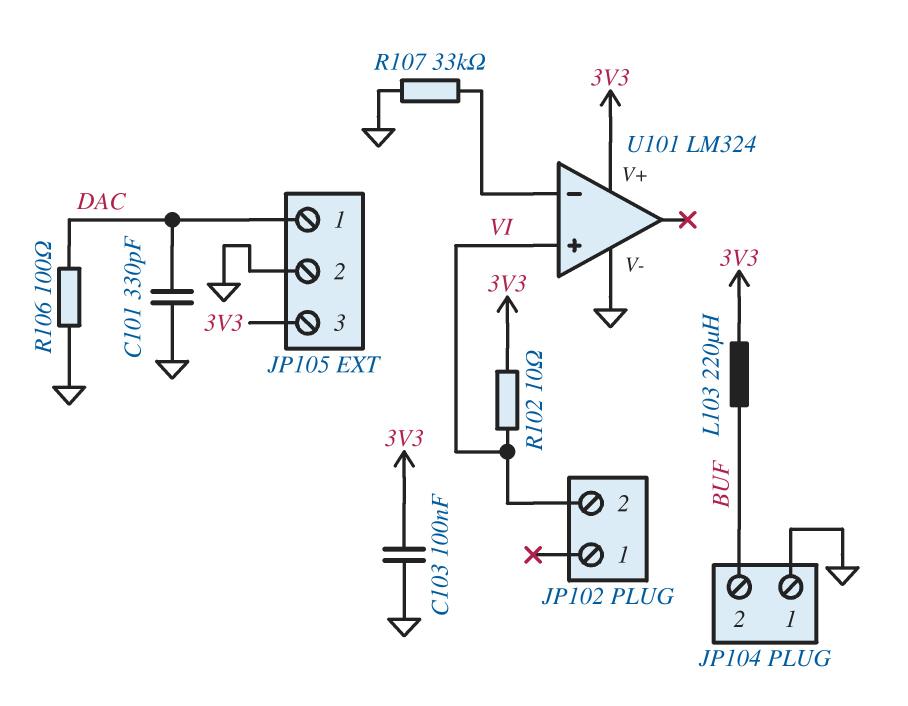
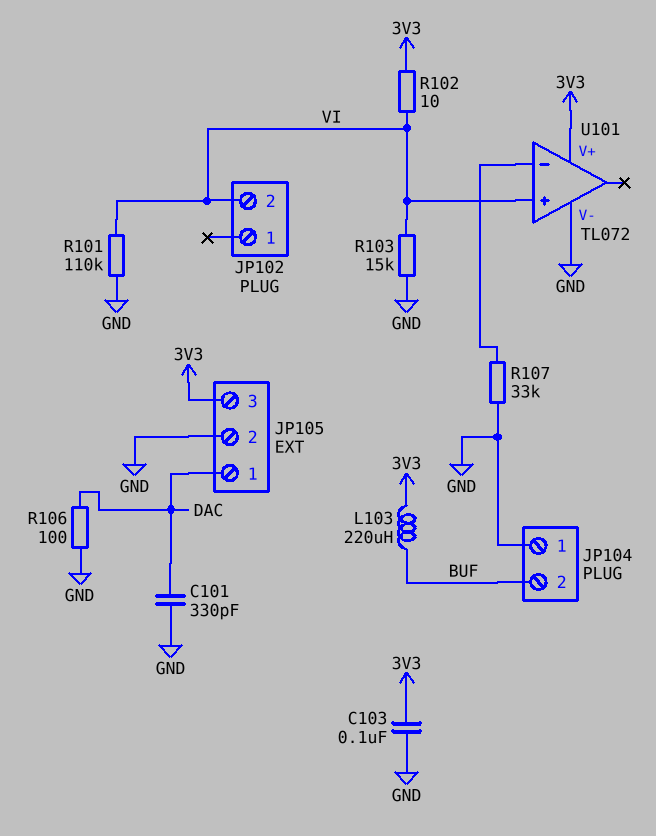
R101: none -> 110k (GND, VI)
R103: none -> 15k (GND, VI)
U101: LM324 -> TL072

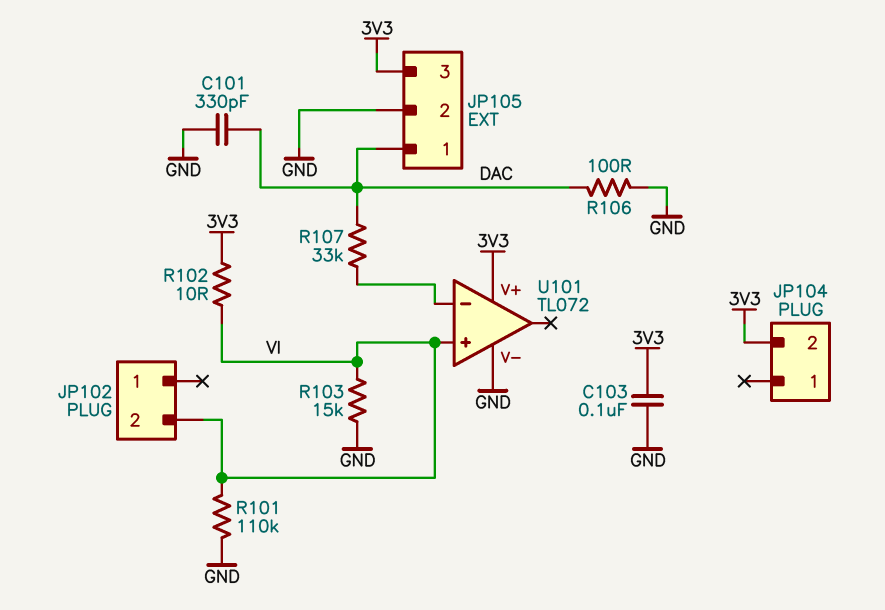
JP104 pin 1: GND -> none
JP104 pin 2: BUF -> 3V3
L103: 220uH (3V3, BUF) -> none
R107: 33k (GND, U101/in-) -> 33k (DAC, U101/in-)

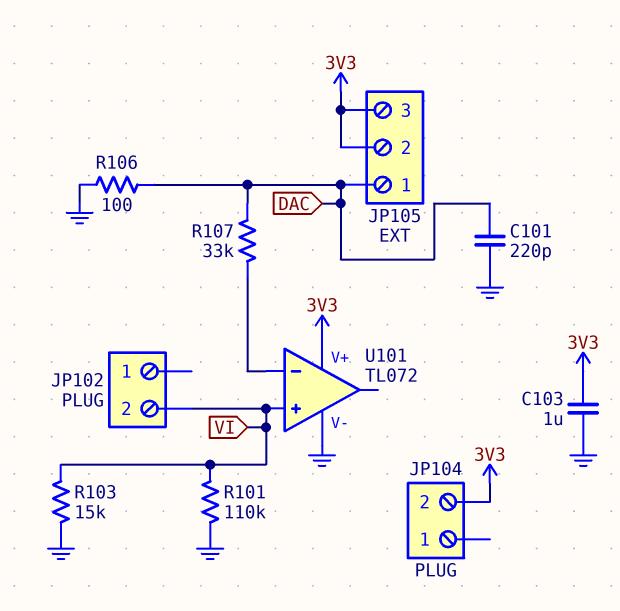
C101: 330pF (DAC, GND) -> 220pF (DAC, GND)
C103: 100nF (3V3, GND) -> 1uF (3V3, GND)
JP105 pin 2: GND -> 3V3
R102: 10 (3V3, VI) -> none

